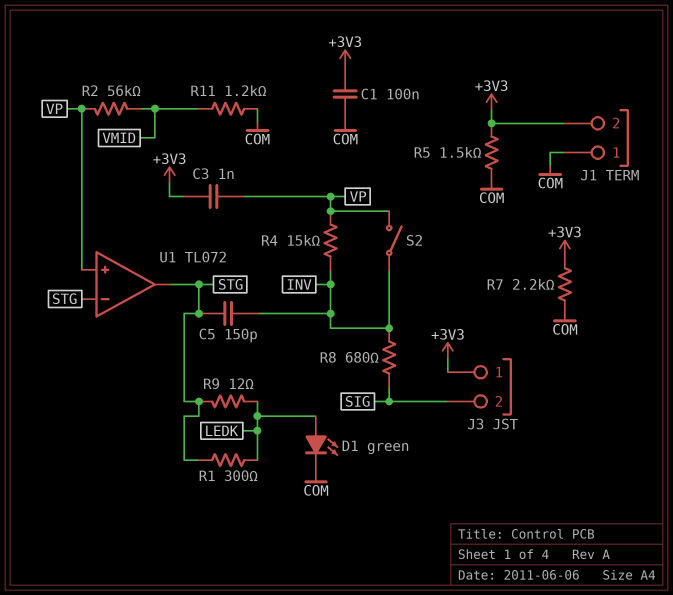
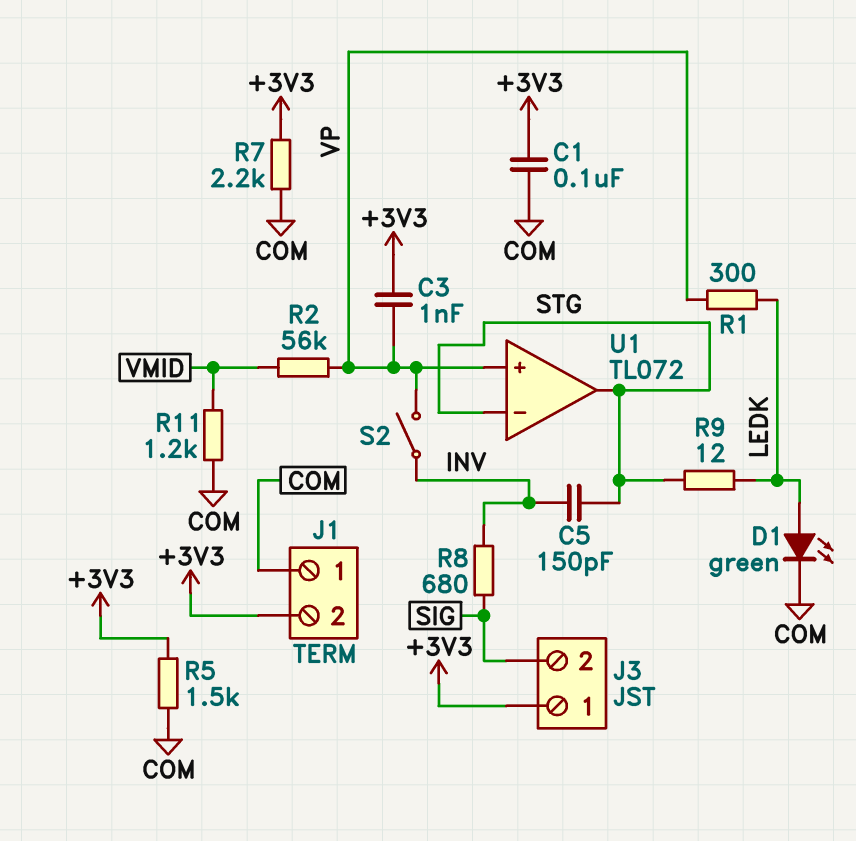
R1: 300 (LEDK, STG) -> 300 (LEDK, VP)
R4: 15k (INV, VP) -> none

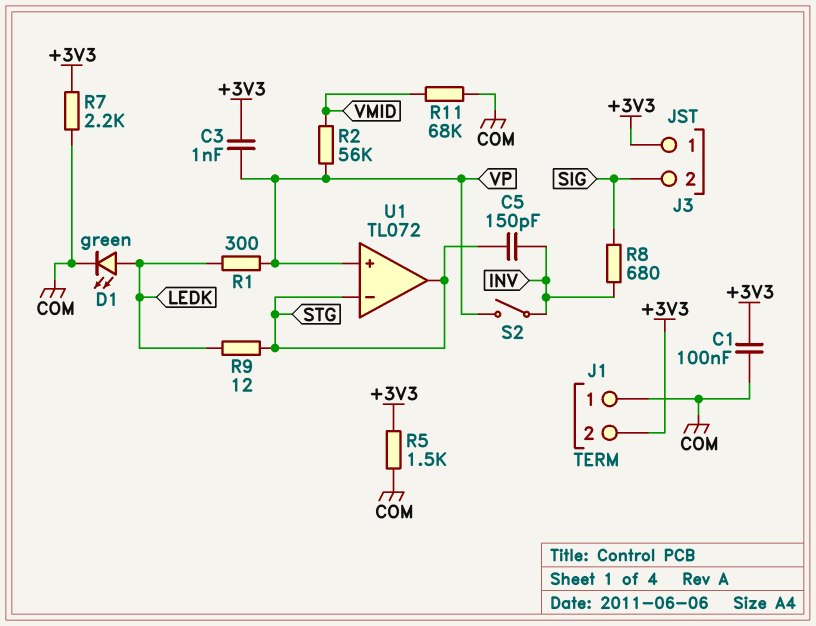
R11: 1.2k (COM, VMID) -> 68k (COM, VMID)

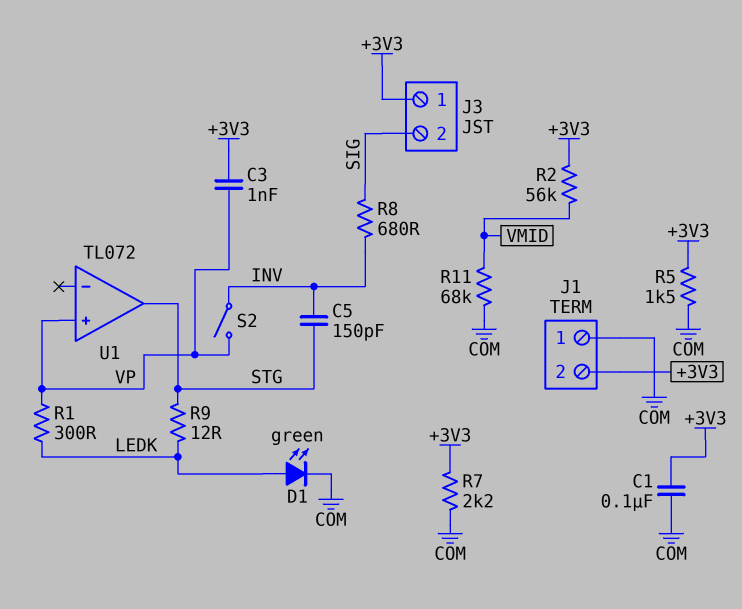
R2: 56k (VMID, VP) -> 56k (+3V3, VMID)
U1 pin in-: STG -> none

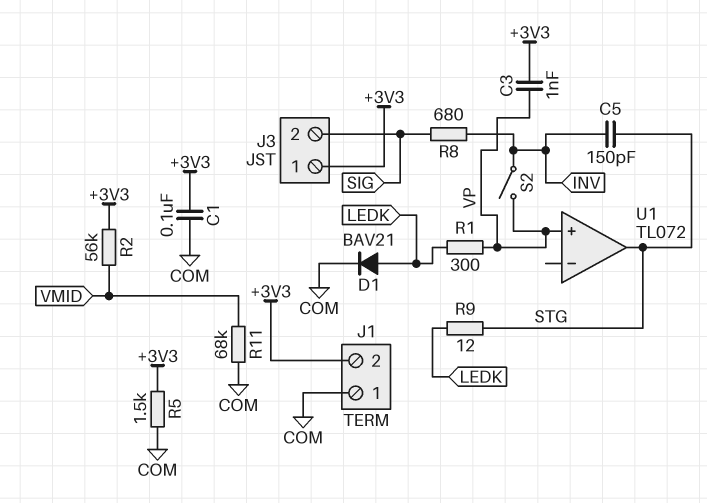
D1: LED green (A LEDK, K COM) -> diode BAV21 (A LEDK, K COM)
R7: 2.2k (+3V3, COM) -> none

